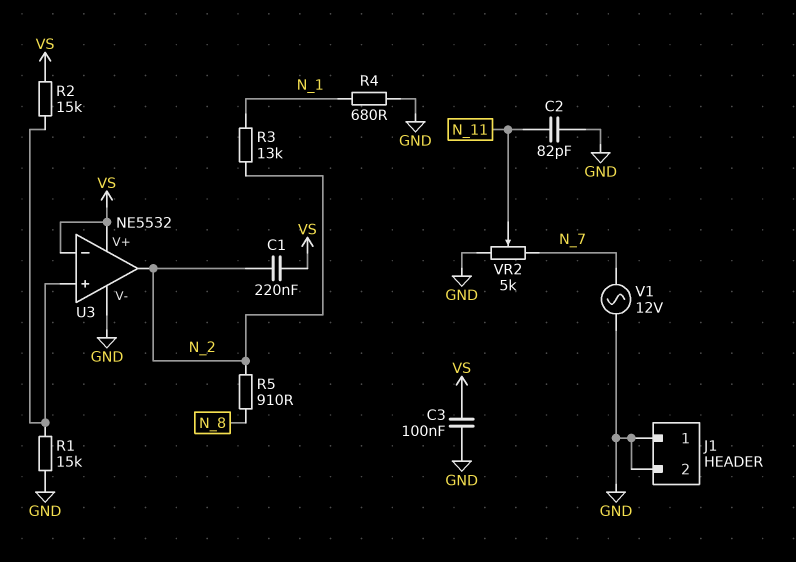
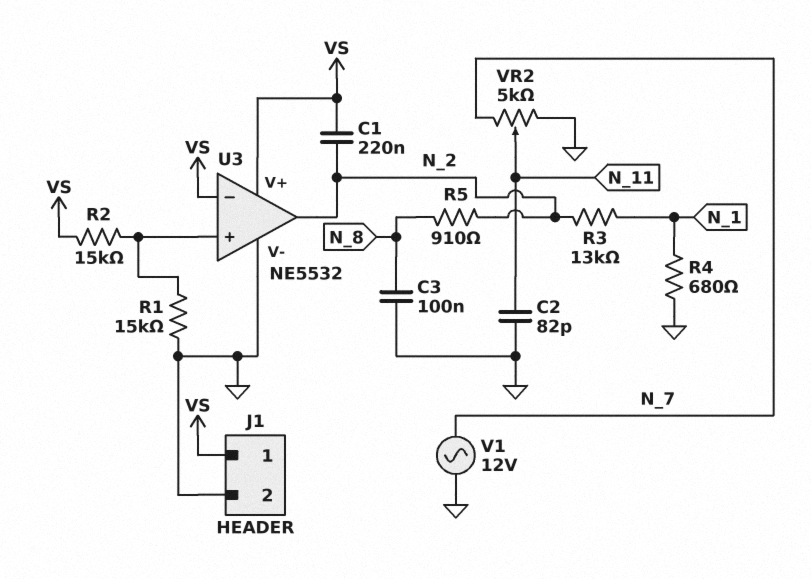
C3: 100nF (GND, VS) -> 100nF (GND, N_8)
J1 pin 1: GND -> VS

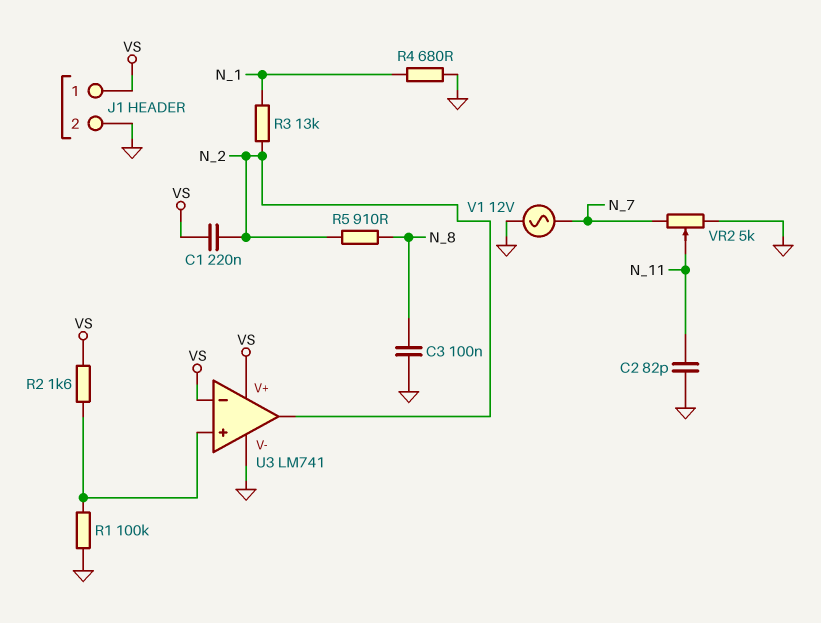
R1: 15k (GND, U3/in+) -> 100k (GND, U3/in+)
R2: 15k (U3/in+, VS) -> 1.6k (U3/in+, VS)
U3: NE5532 -> LM741

